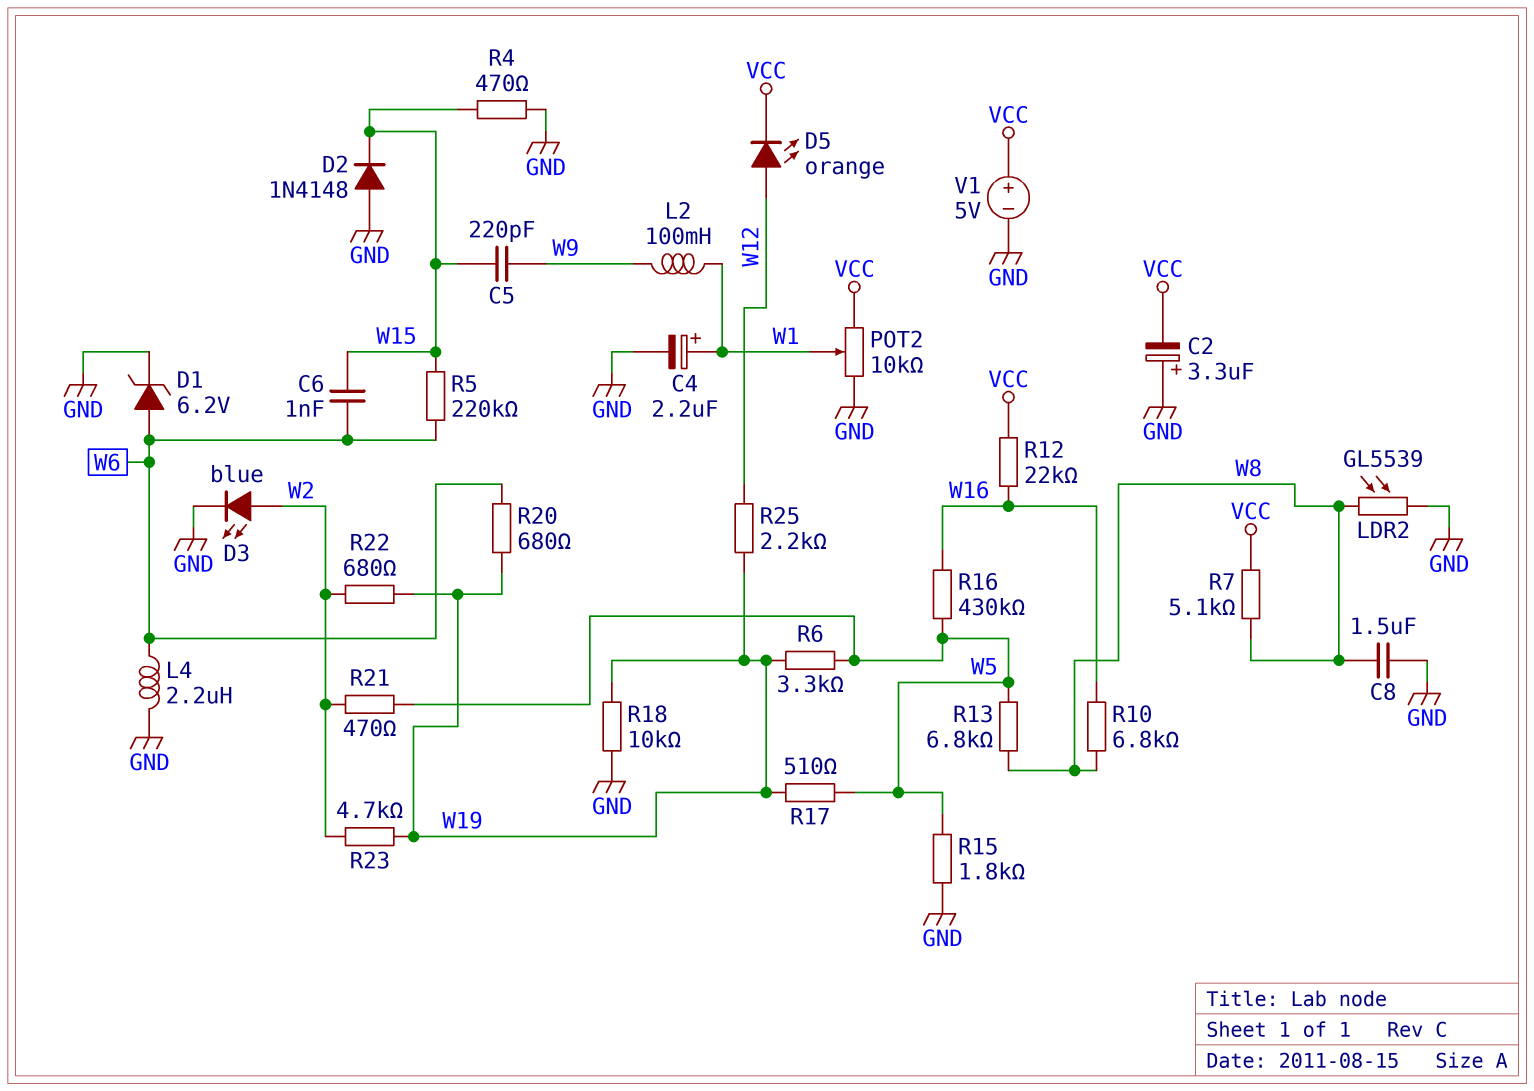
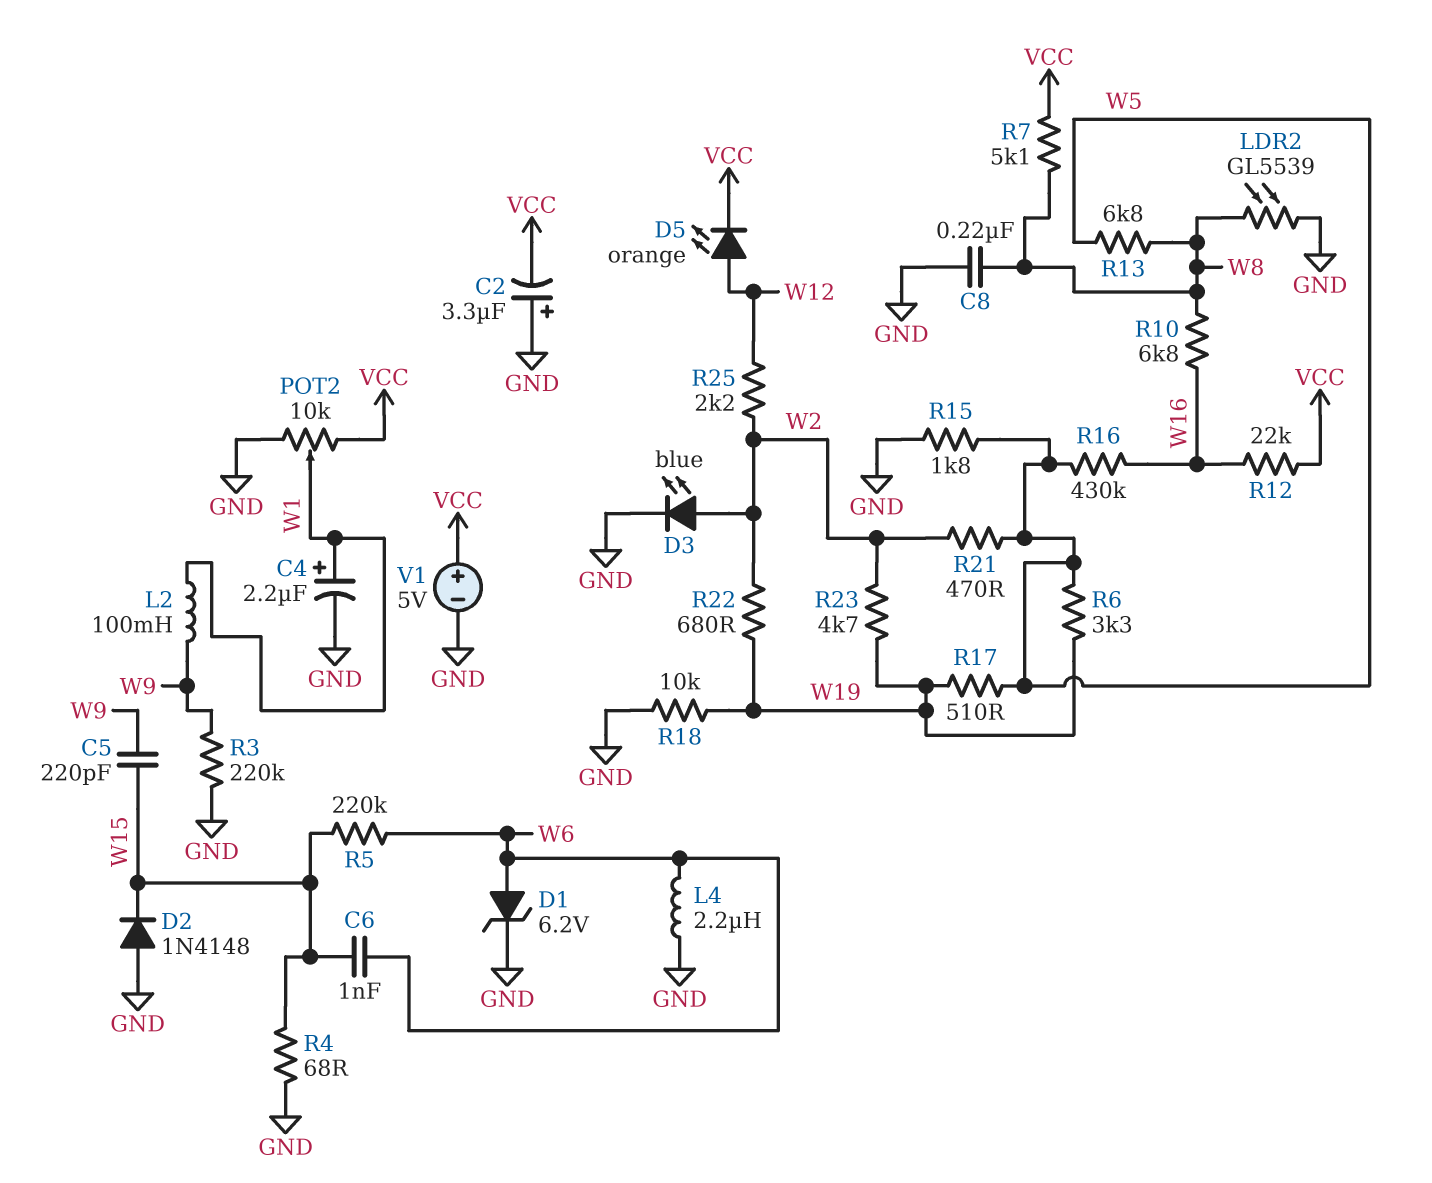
C8: 1.5uF (GND, W8) -> 220nF (GND, W8)
R3: none -> 220k (GND, W9)
R4: 470 (GND, W15) -> 68 (GND, W15)
R20: 680 (W6, W19) -> none
R25: 2.2k (W12, W19) -> 2.2k (W2, W12)

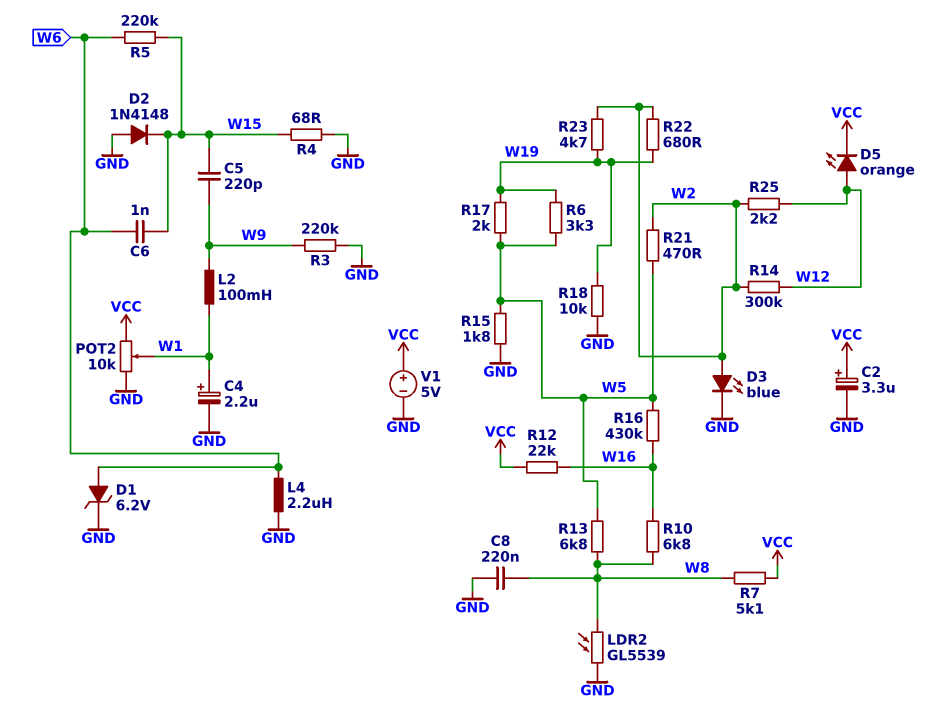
C2: 3.3uF (plus GND, minus VCC) -> 3.3uF (plus VCC, minus GND)
R14: none -> 300k (W2, W12)
R17: 510 (W5, W19) -> 2k (W5, W19)

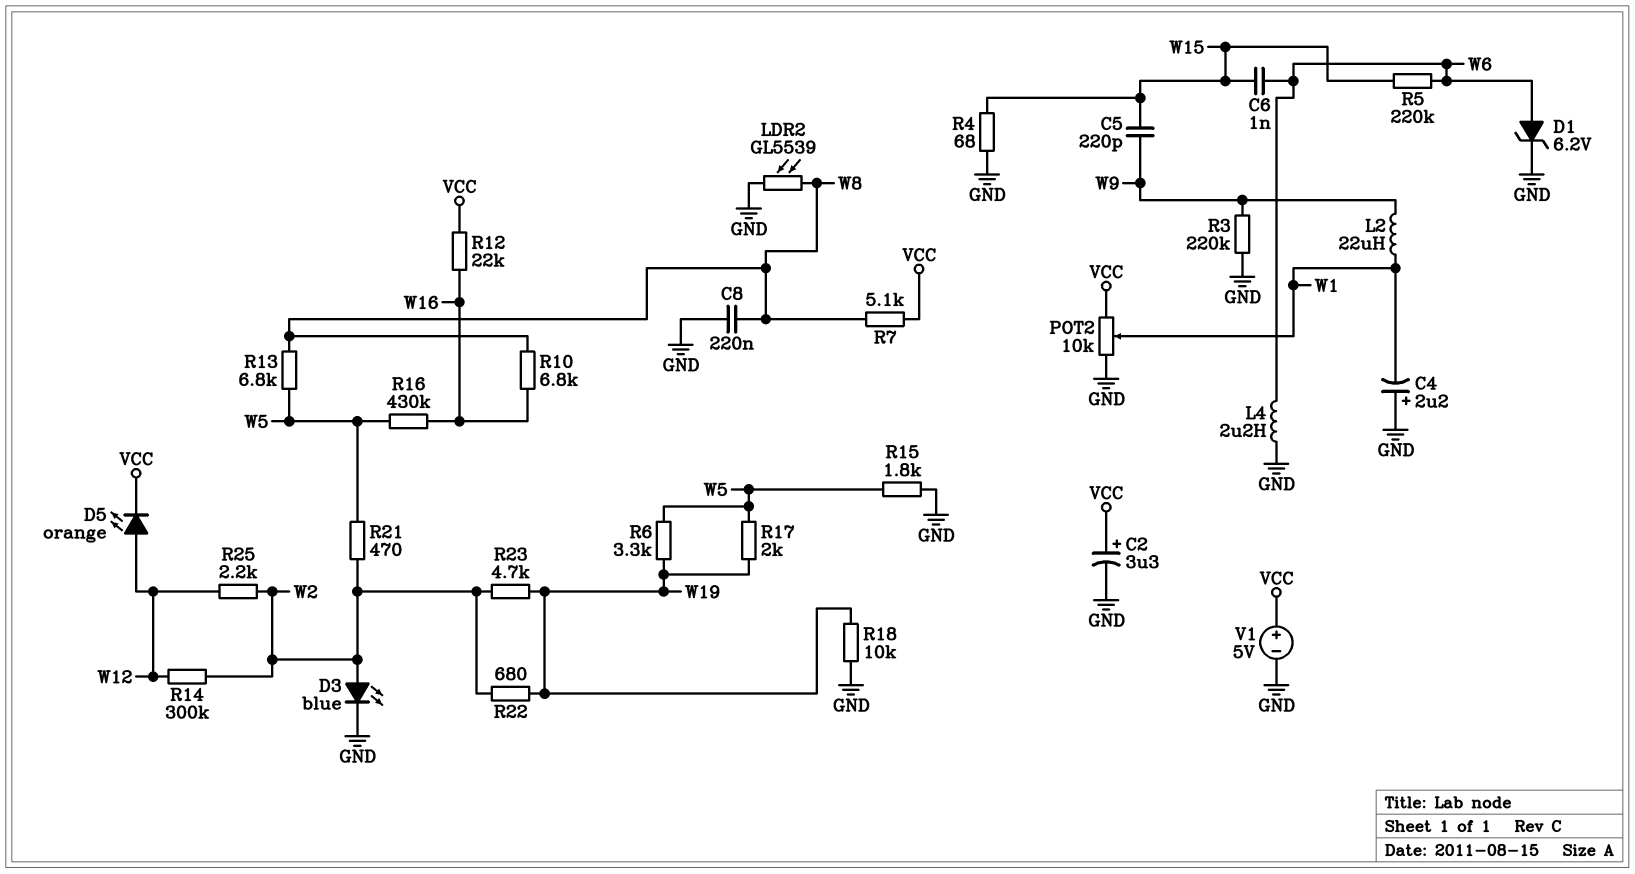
C4: 2.2uF (plus W1, minus GND) -> 2.2uF (plus GND, minus W1)
D2: diode 1N4148 (A GND, K W15) -> none
L2: 100mH (W1, W9) -> 22uH (W1, W9)

